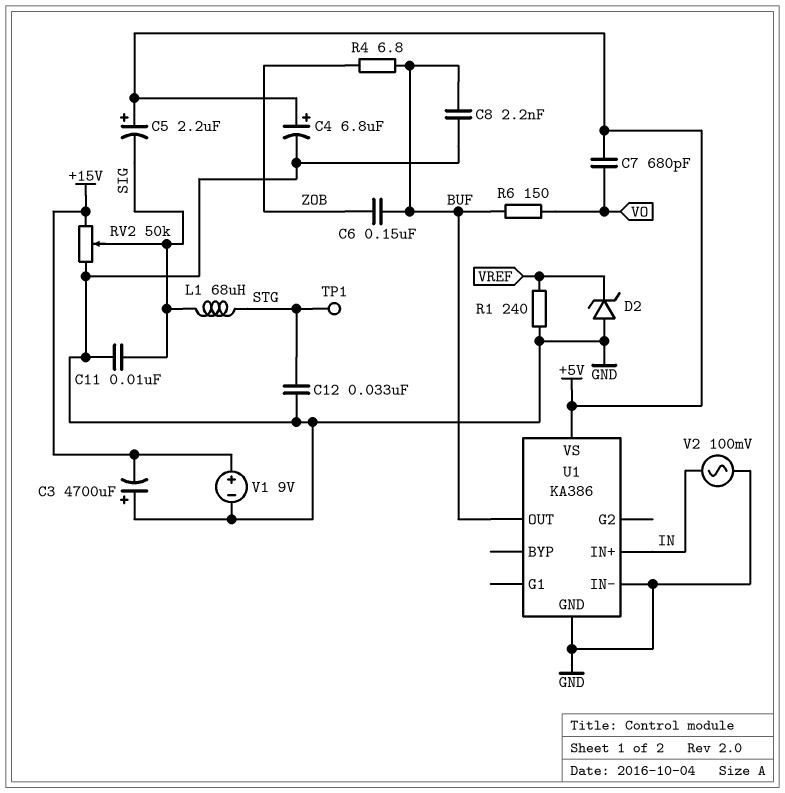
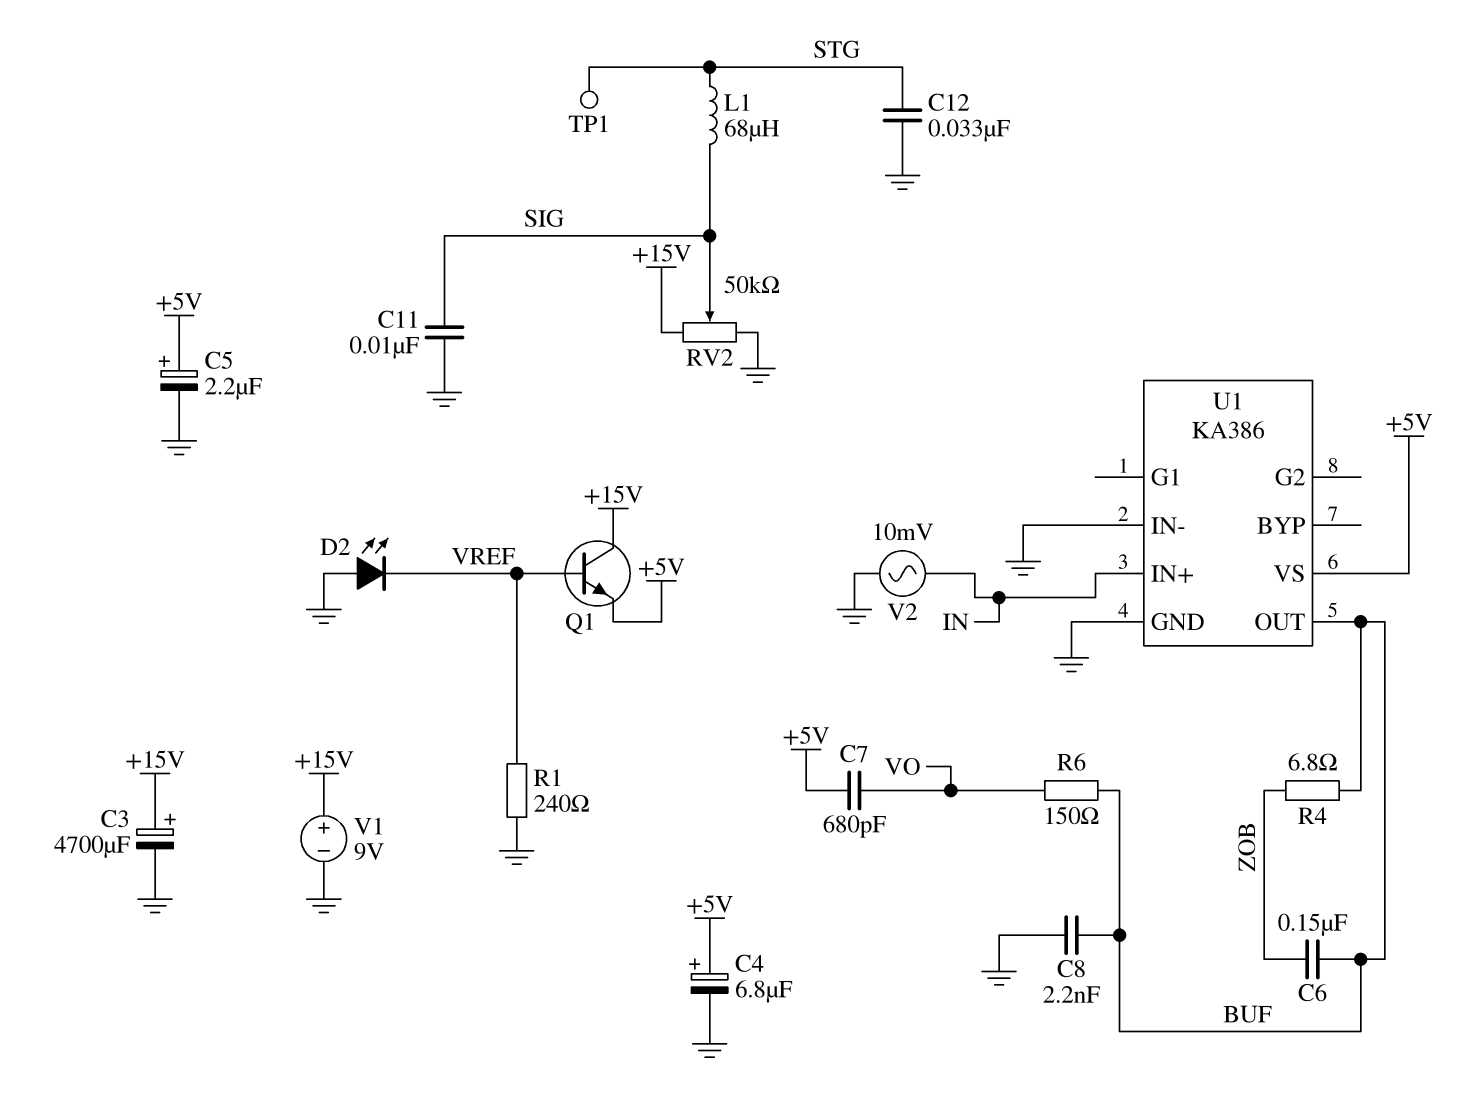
C3: 4700uF (plus GND, minus +15V) -> 4700uF (plus +15V, minus GND)
C5: 2.2uF (plus +5V, minus SIG) -> 2.2uF (plus +5V, minus GND)
D2: zener (A GND, K VREF) -> LED (A GND, K VREF)
Q1: none -> NPN (B VREF, C +15V, E +5V)
V2: AC 100mV (GND, IN) -> AC 10mV (GND, IN)

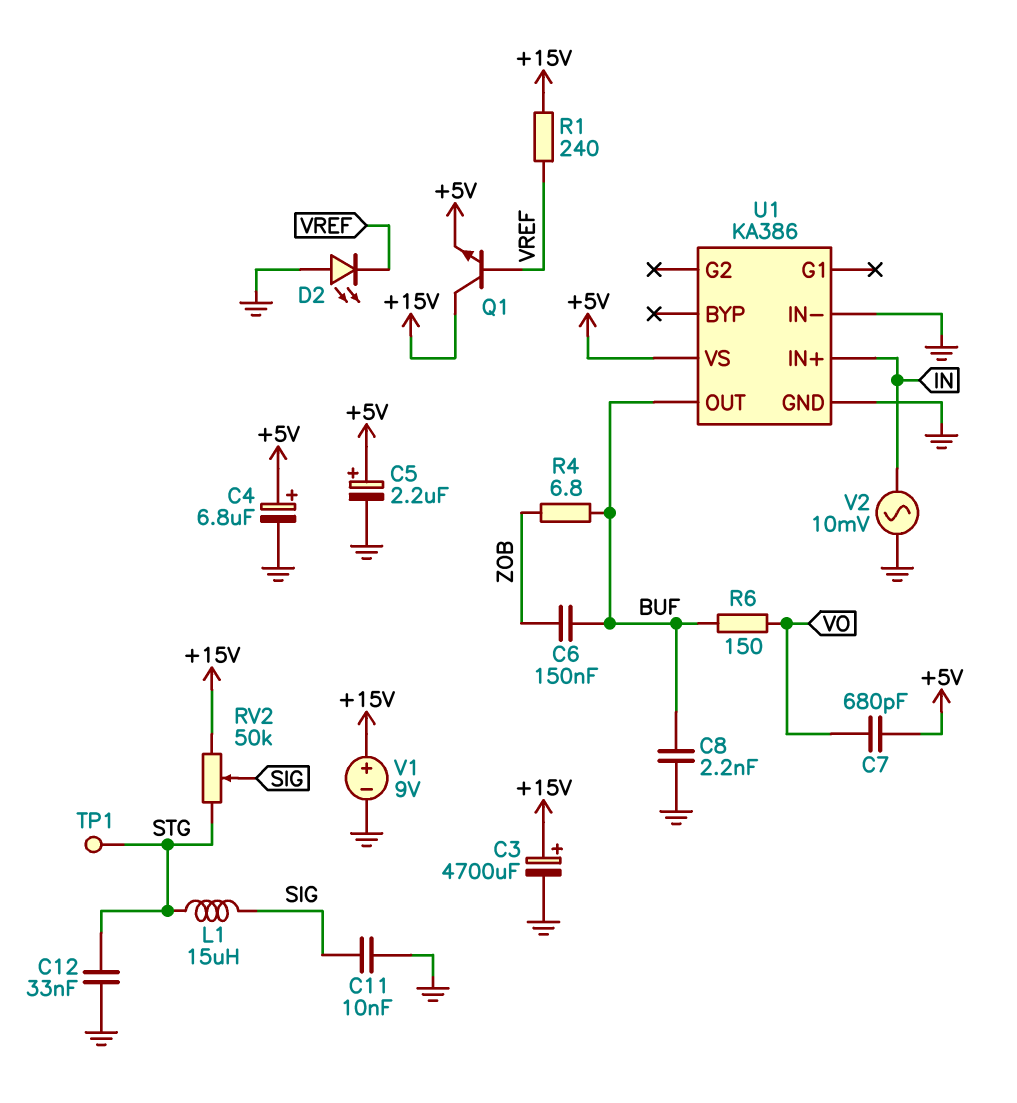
L1: 68uH (SIG, STG) -> 15uH (SIG, STG)
R1: 240 (GND, VREF) -> 240 (+15V, VREF)
RV2: 50k (+15V, GND, wiper SIG) -> 50k (+15V, STG, wiper SIG)

